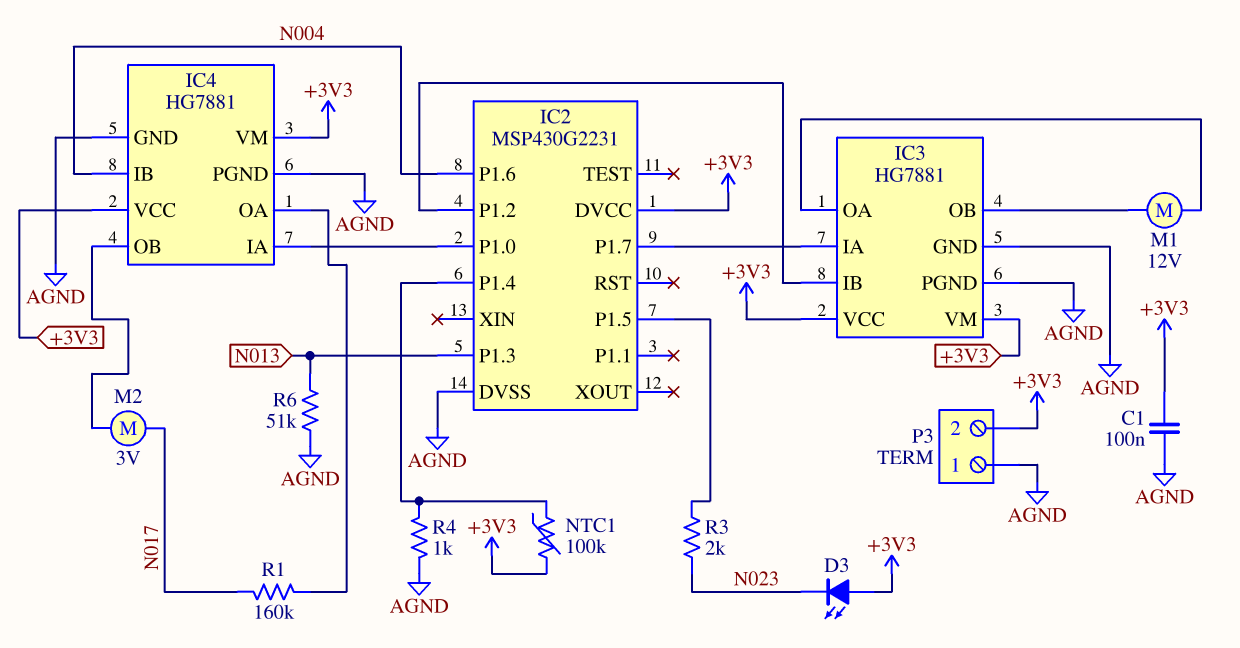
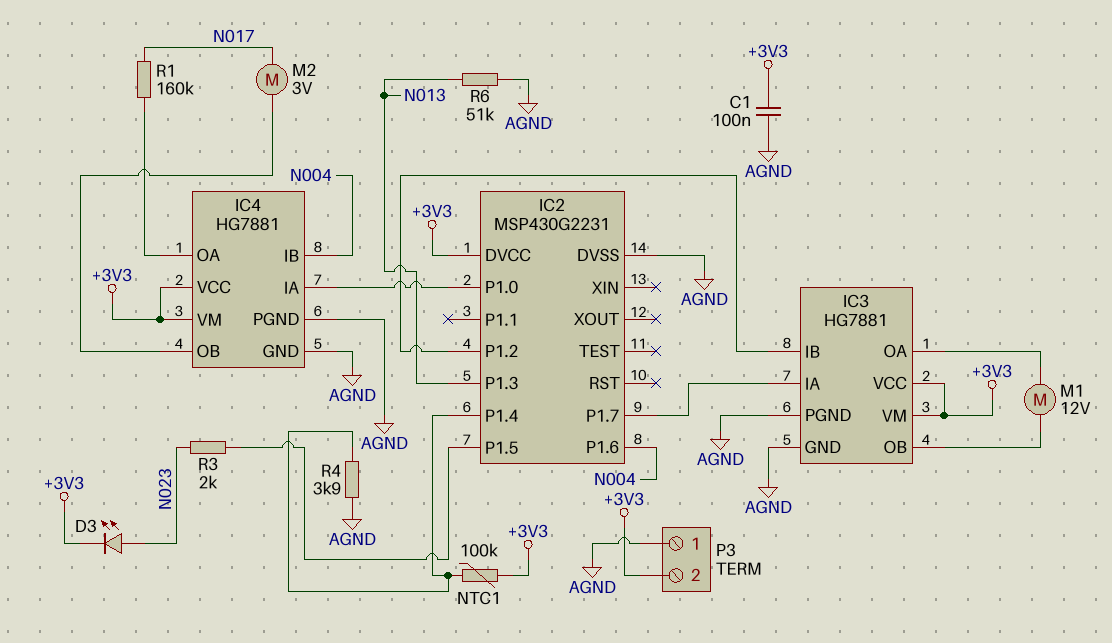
D3: LED (A +3V3, K N023) -> LED (A N023, K +3V3)
R4: 1k (AGND, IC2/P1.4) -> 3.9k (AGND, IC2/P1.4)

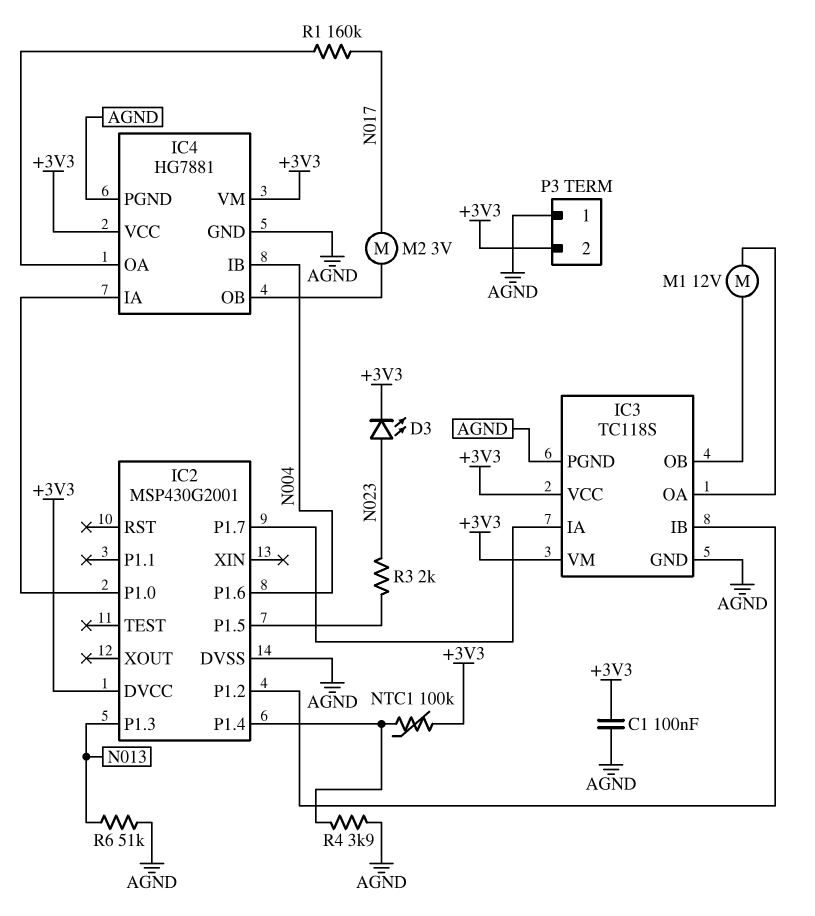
IC2: MSP430G2231 -> MSP430G2001
IC3: HG7881 -> TC118S

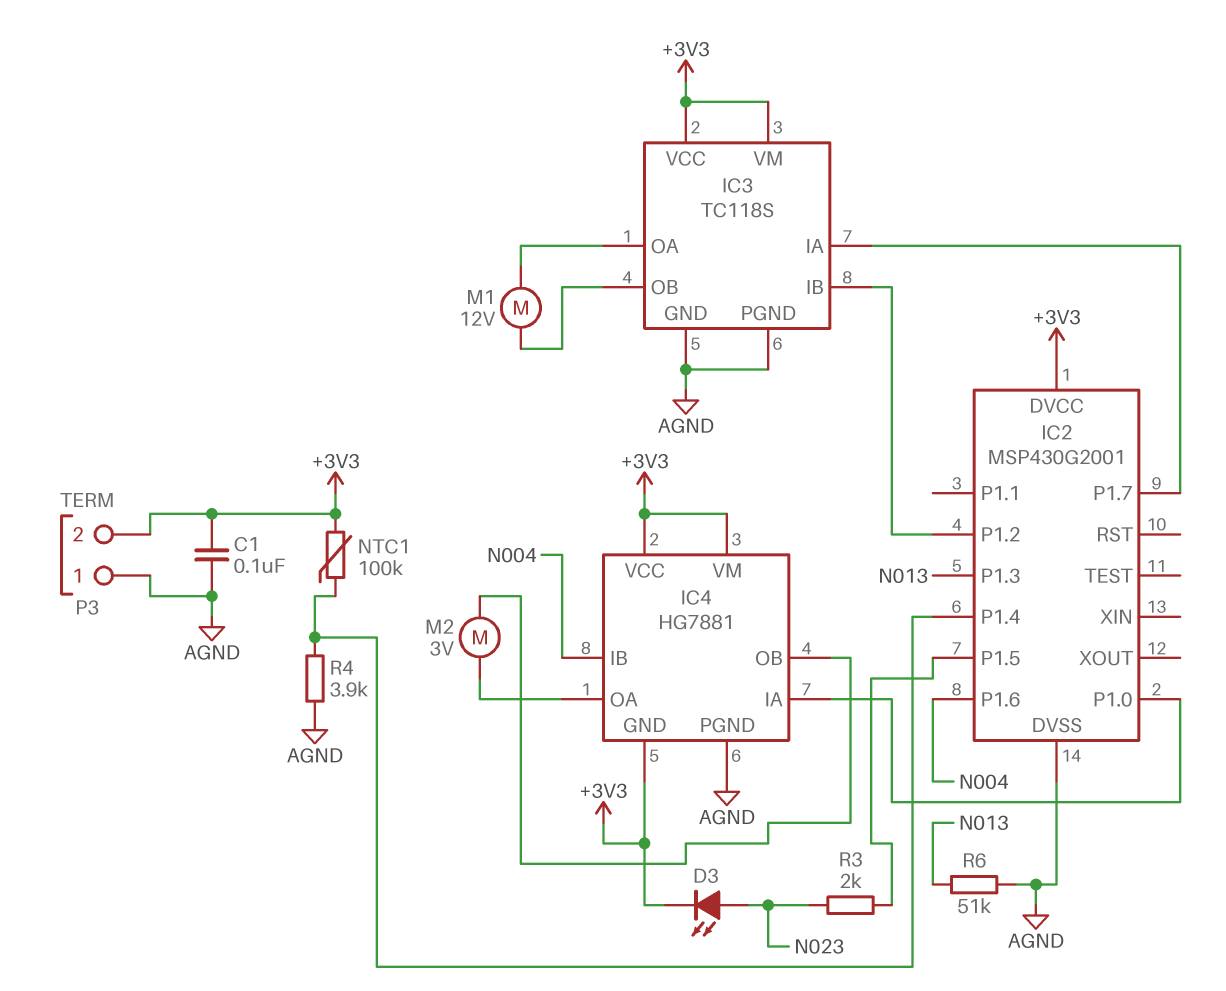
IC4 pin GND: AGND -> +3V3
M2: motor 3V (IC4/OB, N017) -> motor 3V (IC4/OA, IC4/OB)
R1: 160k (IC4/OA, N017) -> none

